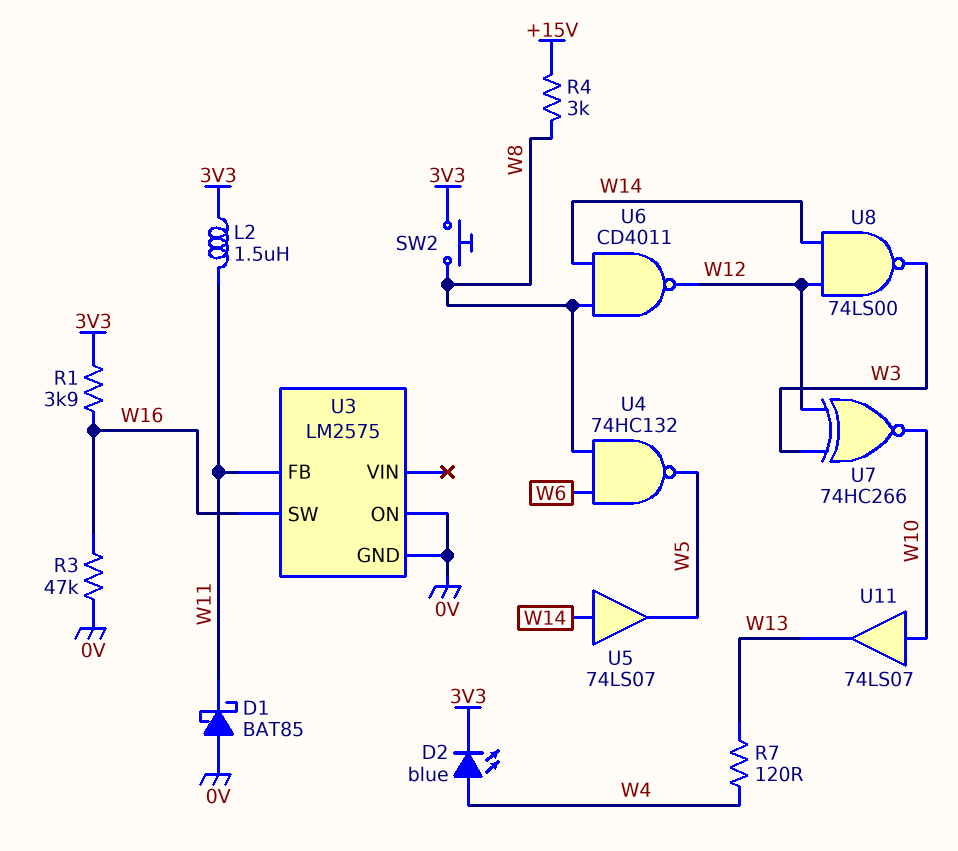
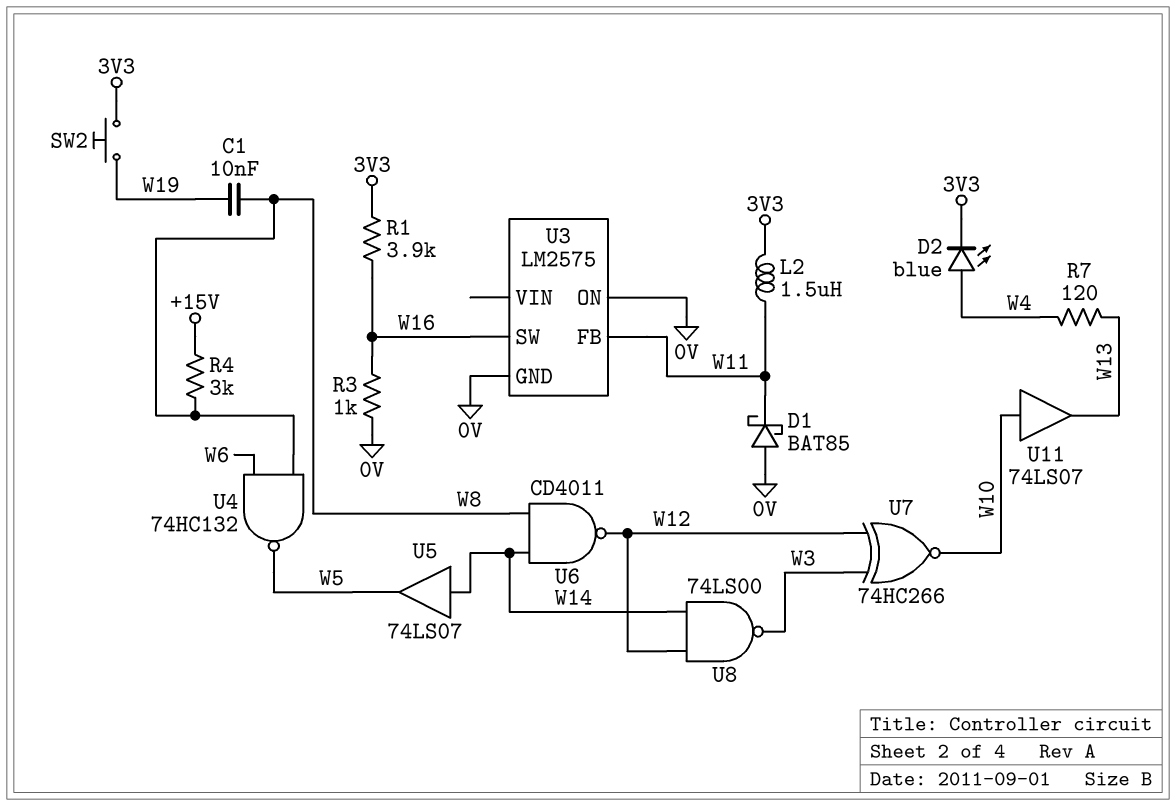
C1: none -> 10nF (W8, W19)
R3: 47k (0V, W16) -> 1k (0V, W16)
SW2: button (3V3, W8) -> button (3V3, W19)

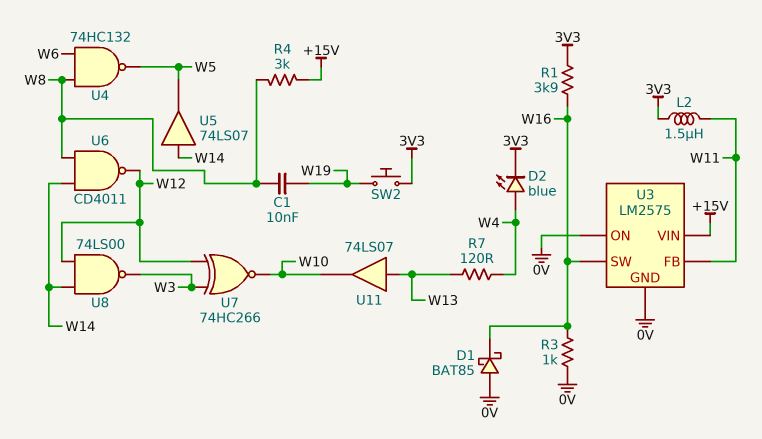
D1: schottky BAT85 (A 0V, K W11) -> schottky BAT85 (A 0V, K W16)
U3 pin VIN: none -> +15V
U11: buffer 74LS07 (in W10, out W13) -> buffer 74LS07 (in W13, out W10)

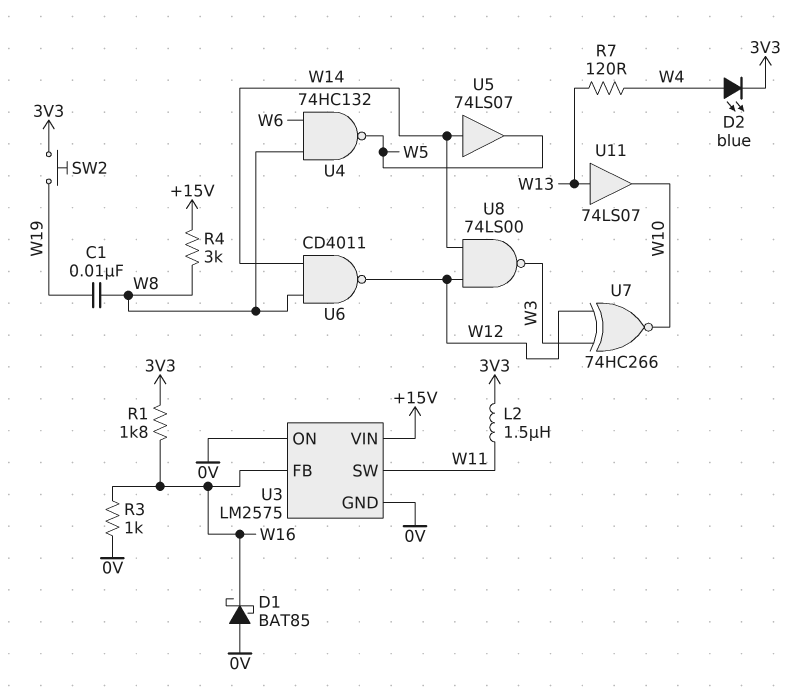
R1: 3.9k (3V3, W16) -> 1.8k (3V3, W16)
U3 pin FB: W11 -> W16
U3 pin SW: W16 -> W11

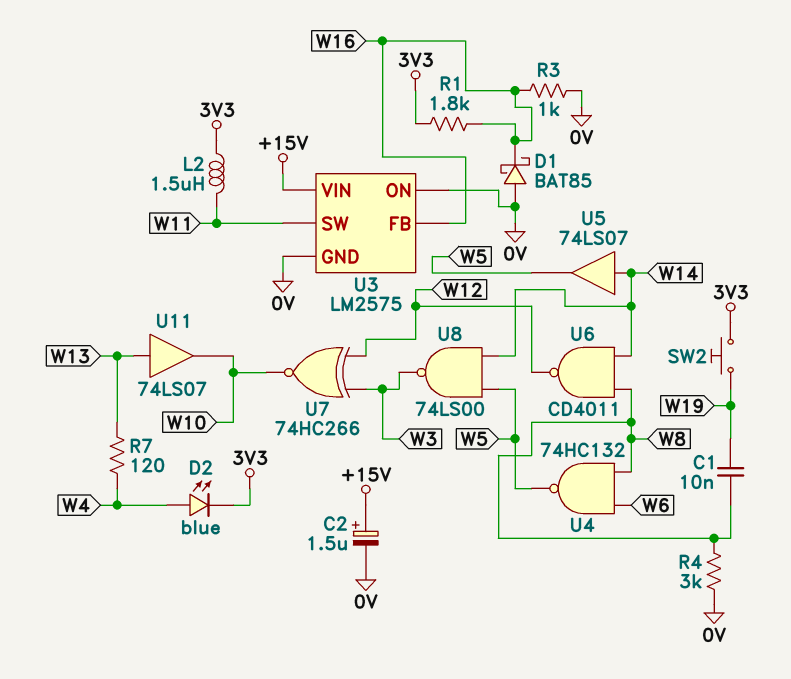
C2: none -> 1.5uF (plus +15V, minus 0V)
R4: 3k (+15V, W8) -> 3k (0V, W8)
U8: NAND 74LS00 (in W12, in W14, out W3) -> NAND 74LS00 (in W5, in W14, out W3)

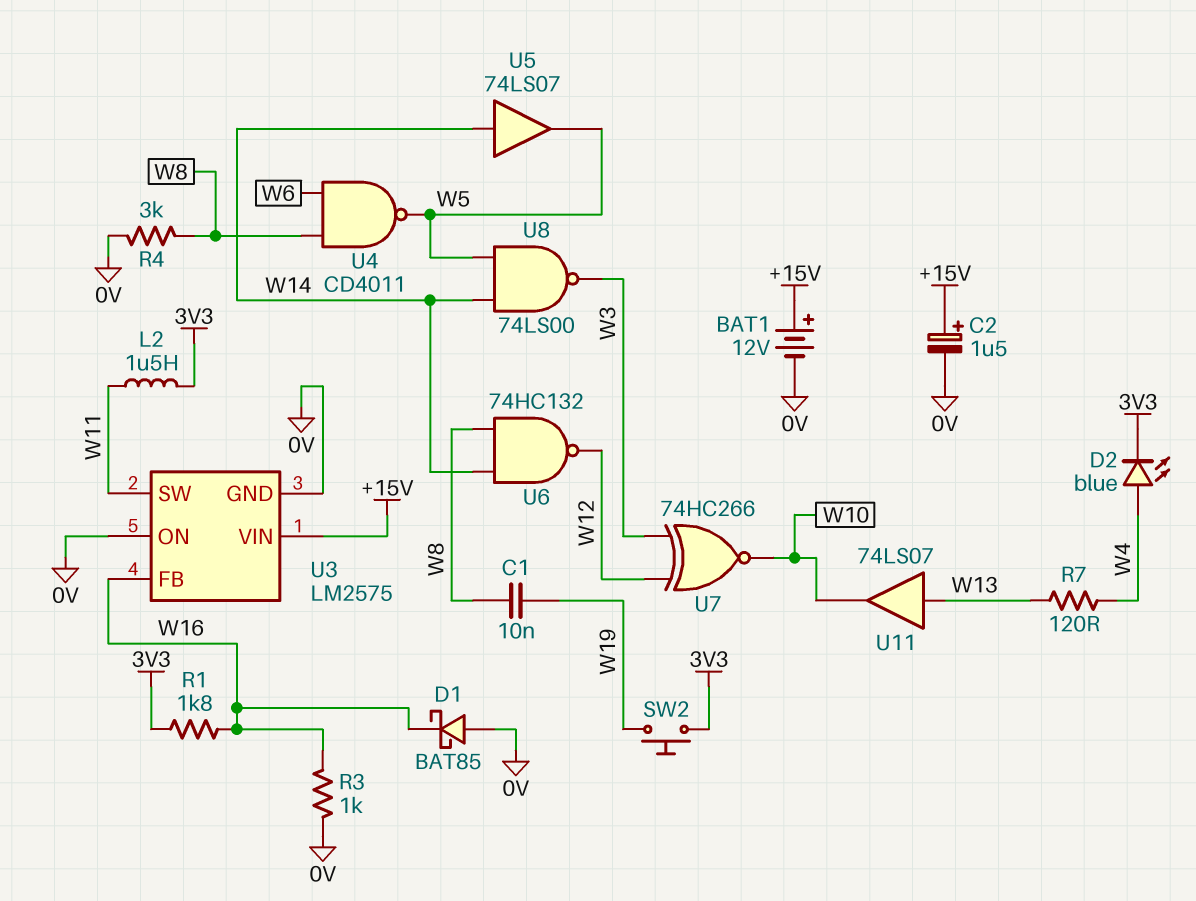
BAT1: none -> 12V (plus +15V, minus 0V)
U4: NAND 74HC132 (in W6, in W8, out W5) -> NAND CD4011 (in W6, in W8, out W5)
U6: NAND CD4011 (in W8, in W14, out W12) -> NAND 74HC132 (in W8, in W14, out W12)

